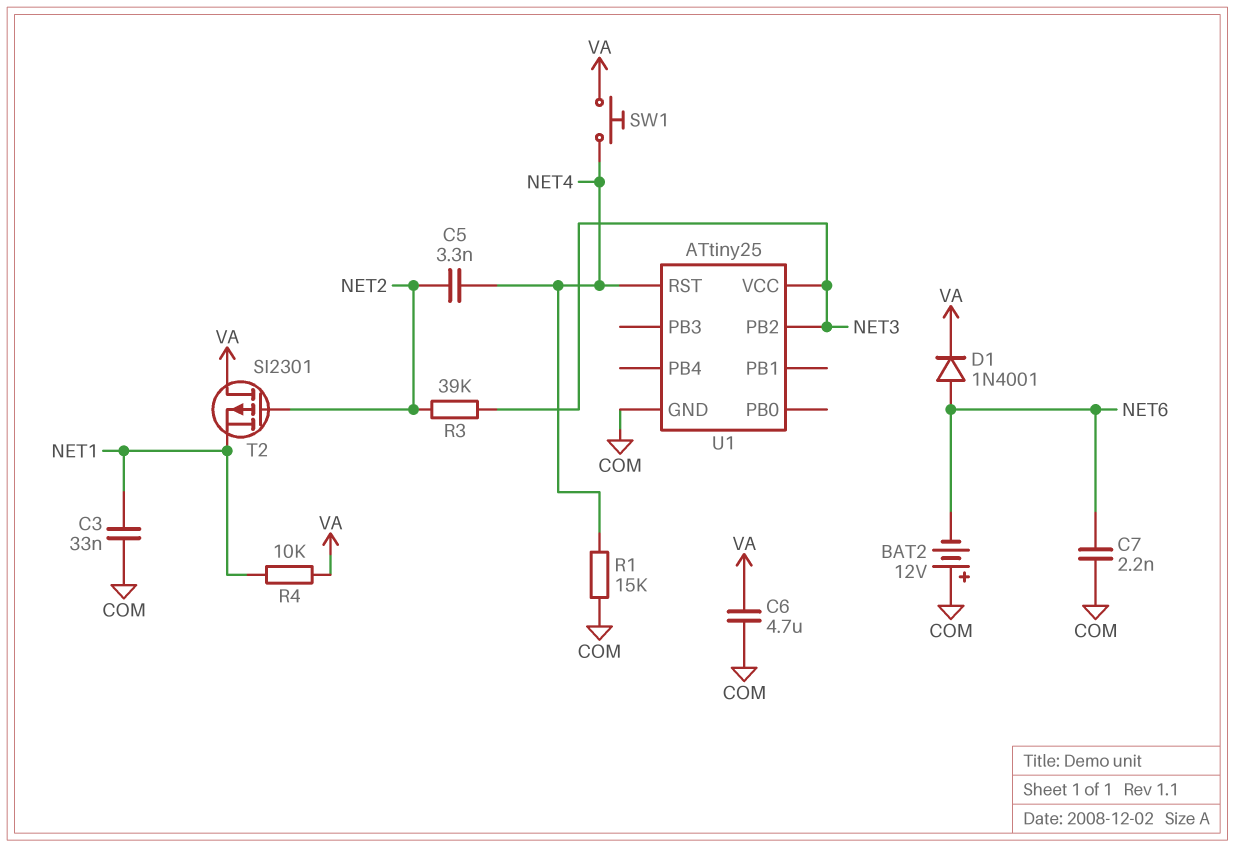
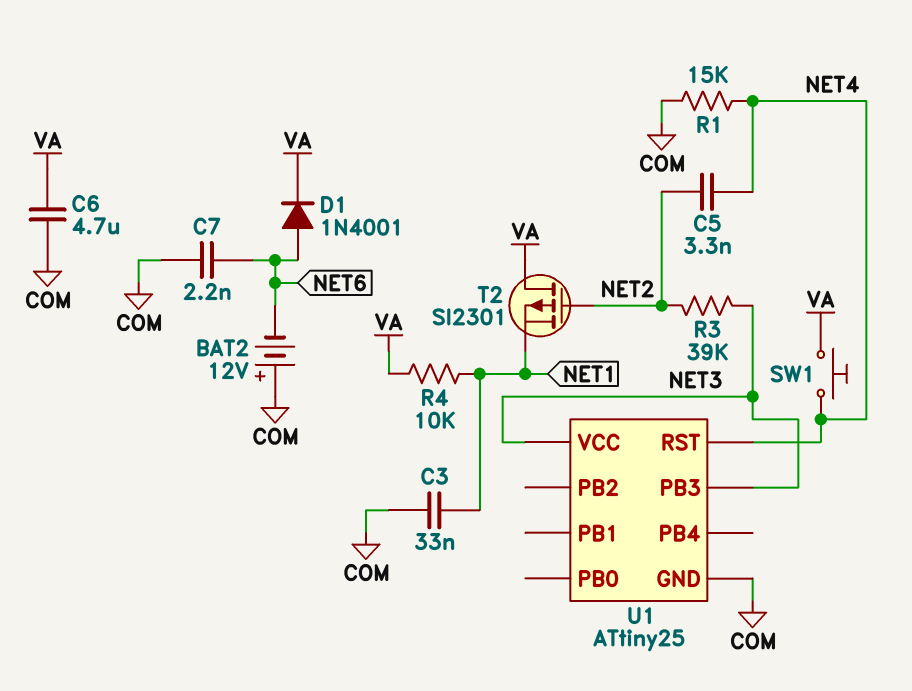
U1 pin PB2: NET3 -> none
U1 pin PB3: none -> NET3

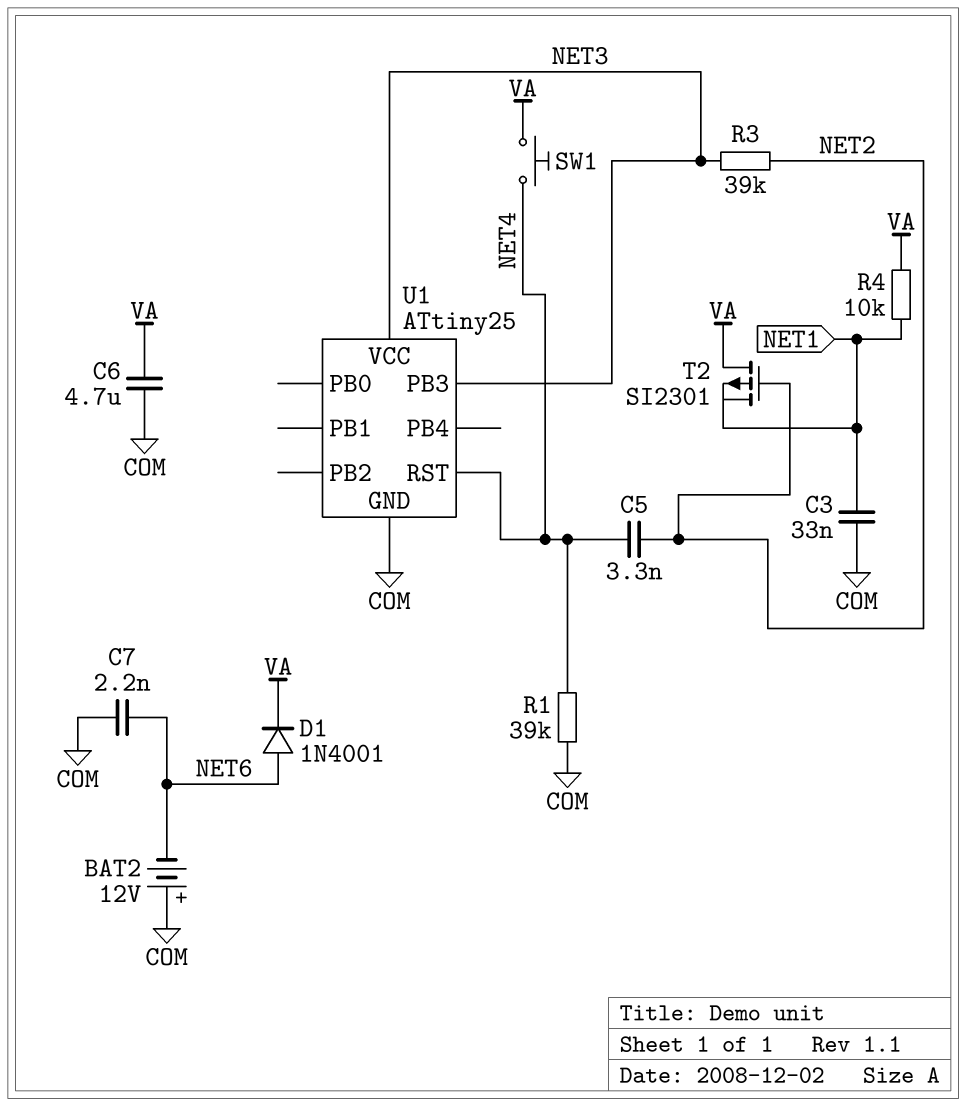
R1: 15k (COM, NET4) -> 39k (COM, NET4)

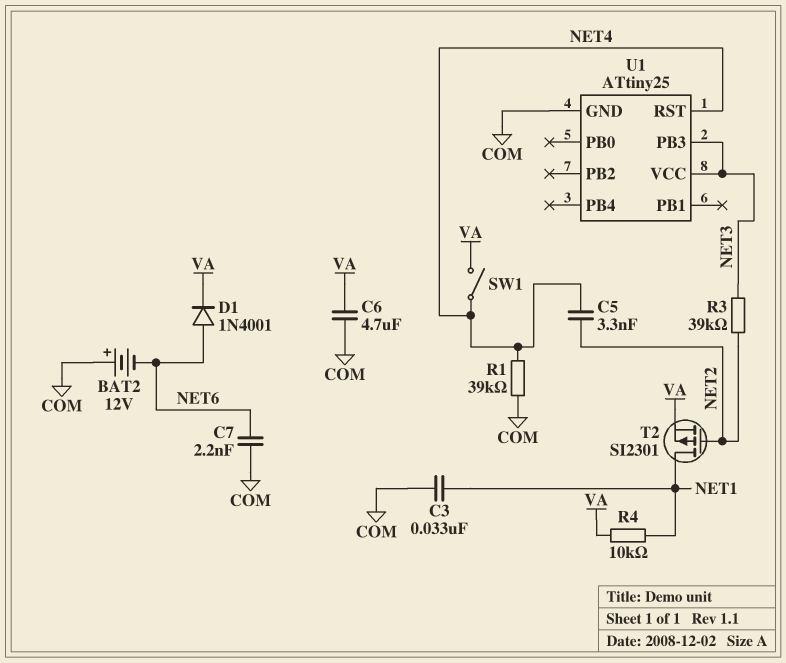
SW1: button (NET4, VA) -> switch (NET4, VA)
T2: PMOS SI2301 (G NET2, D VA, S NET1) -> PMOS SI2301 (G NET2, D NET1, S VA)

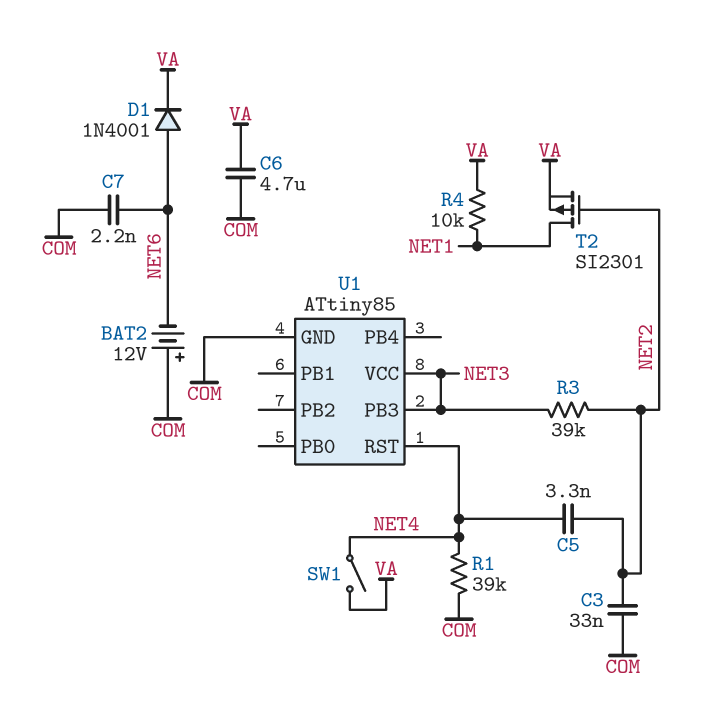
C3: 33nF (COM, NET1) -> 33nF (COM, NET2)
U1: ATtiny25 -> ATtiny85

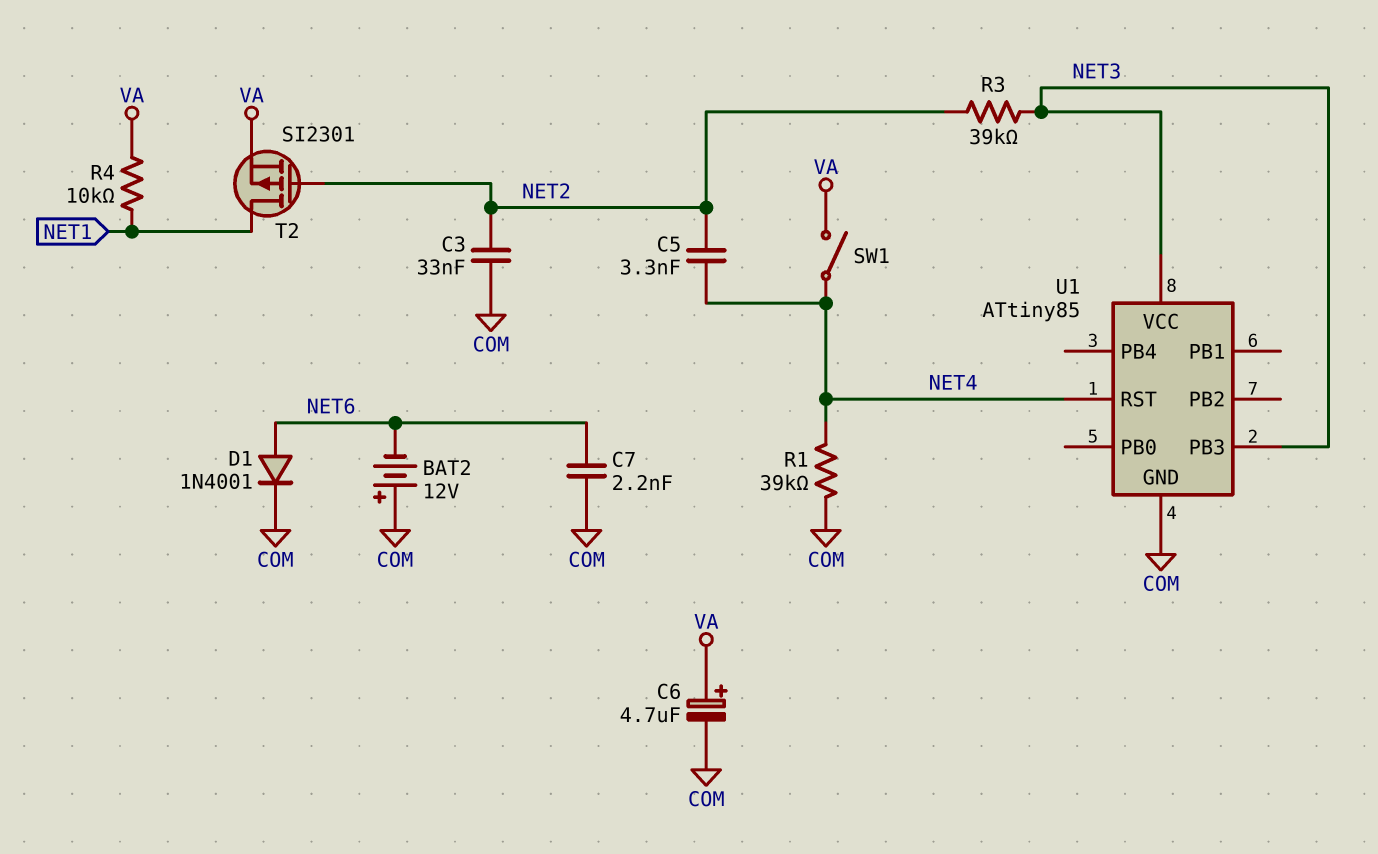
C6: 4.7uF (COM, VA) -> 4.7uF (plus VA, minus COM)
D1: diode 1N4001 (A NET6, K VA) -> diode 1N4001 (A NET6, K COM)

